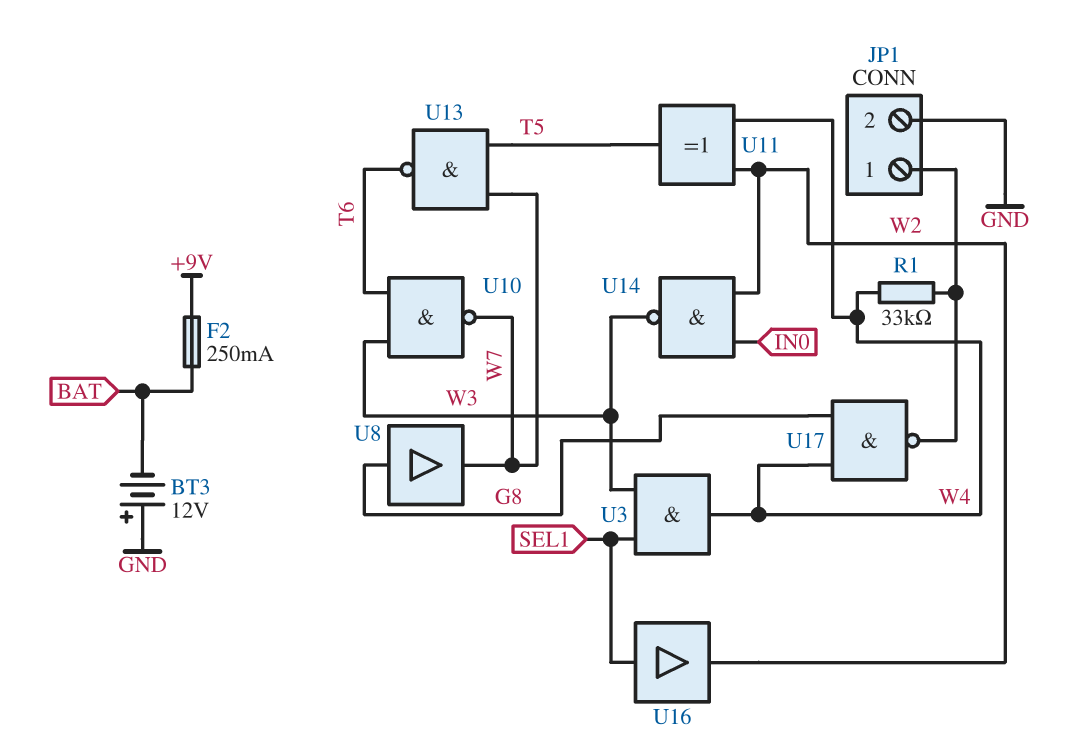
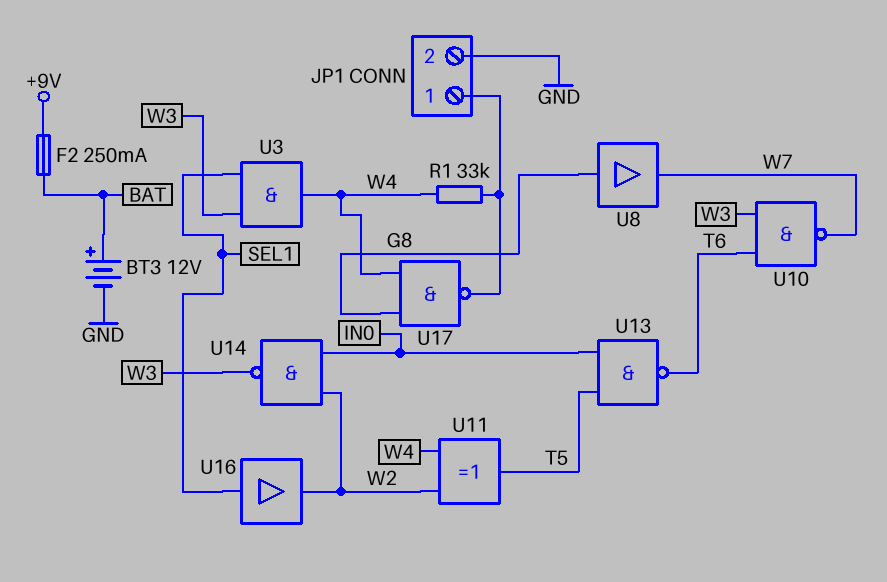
BT3: 12V (plus GND, minus BAT) -> 12V (plus BAT, minus GND)
U13: NAND (in T5, in W7, out T6) -> NAND (in IN0, in T5, out T6)

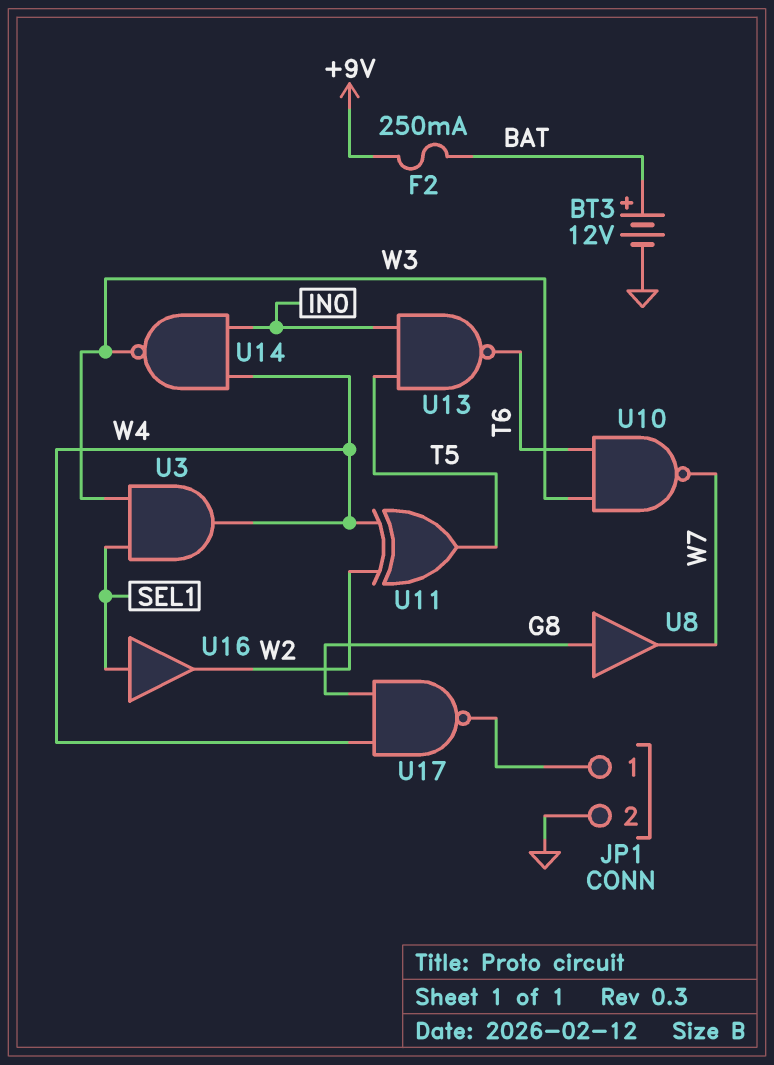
R1: 33k (JP1/1, W4) -> none
U14: NAND (in IN0, in W2, out W3) -> NAND (in IN0, in W4, out W3)

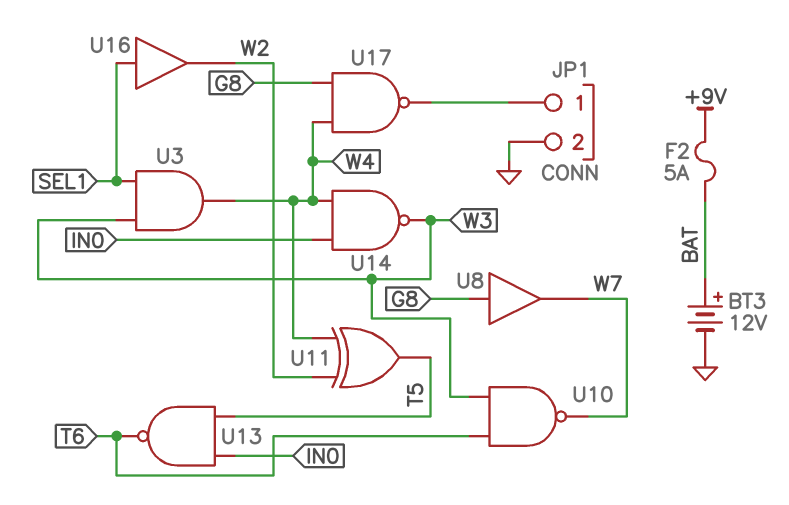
F2: 250mA (+9V, BAT) -> 5A (+9V, BAT)

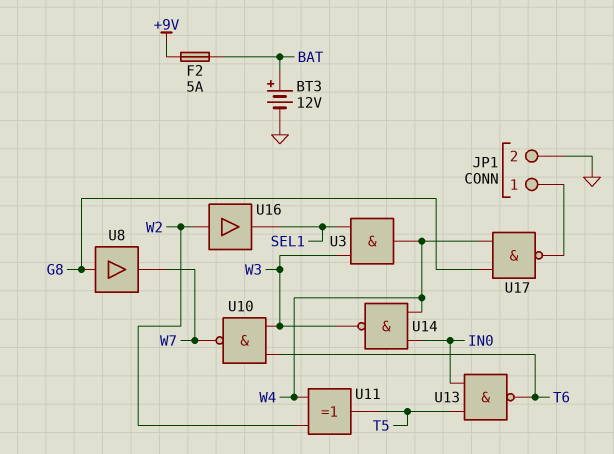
U16: buffer (in SEL1, out W2) -> buffer (in W2, out SEL1)

